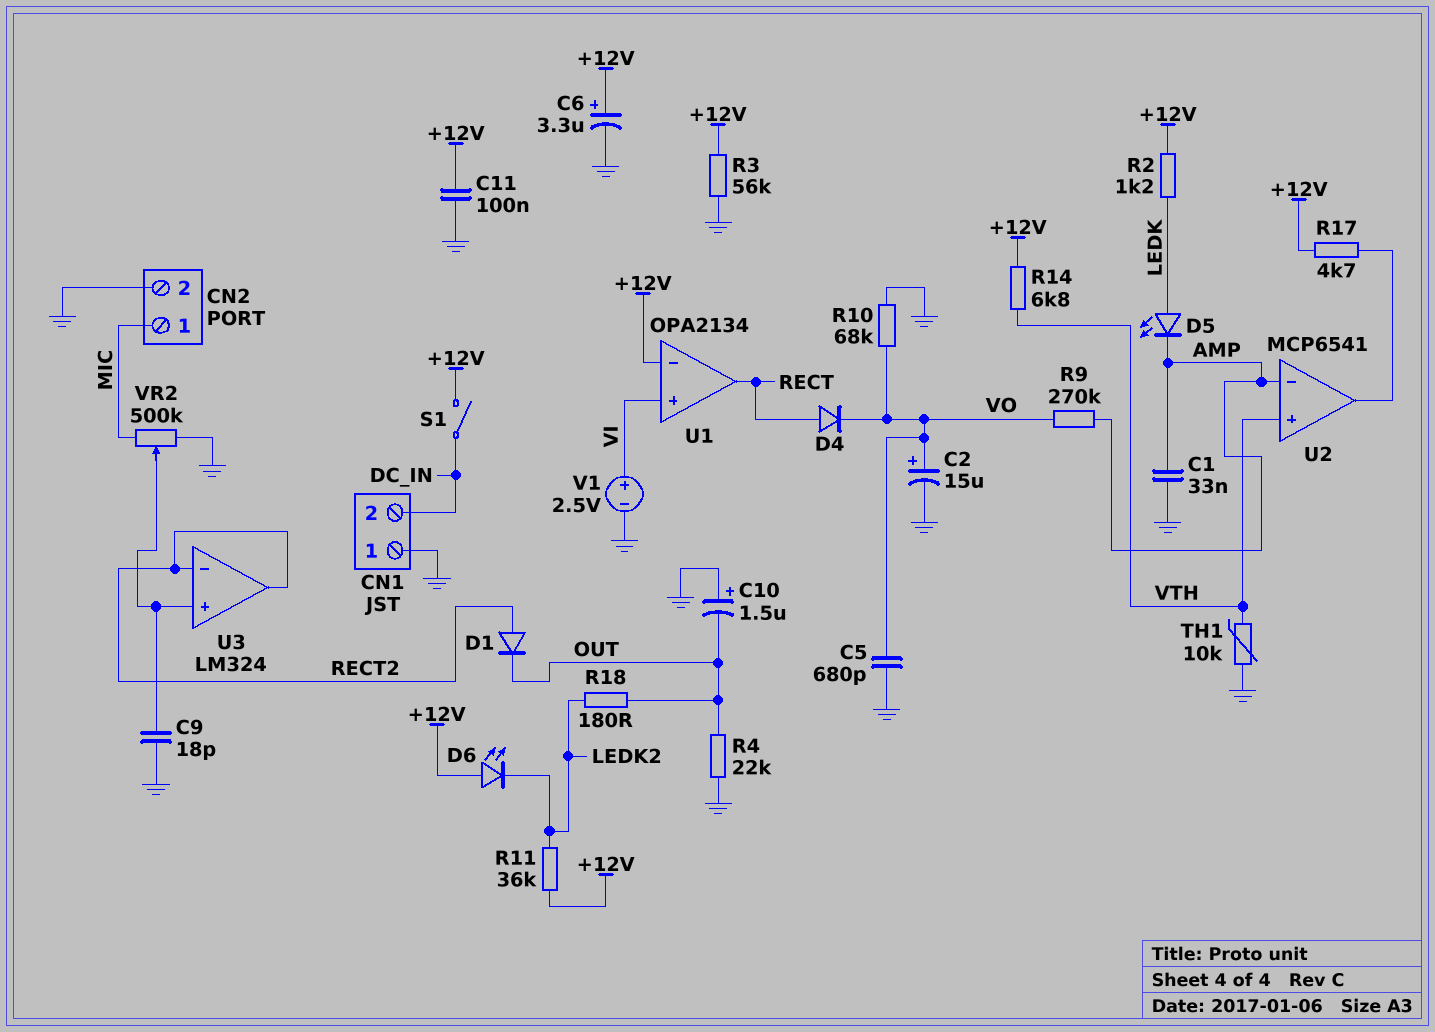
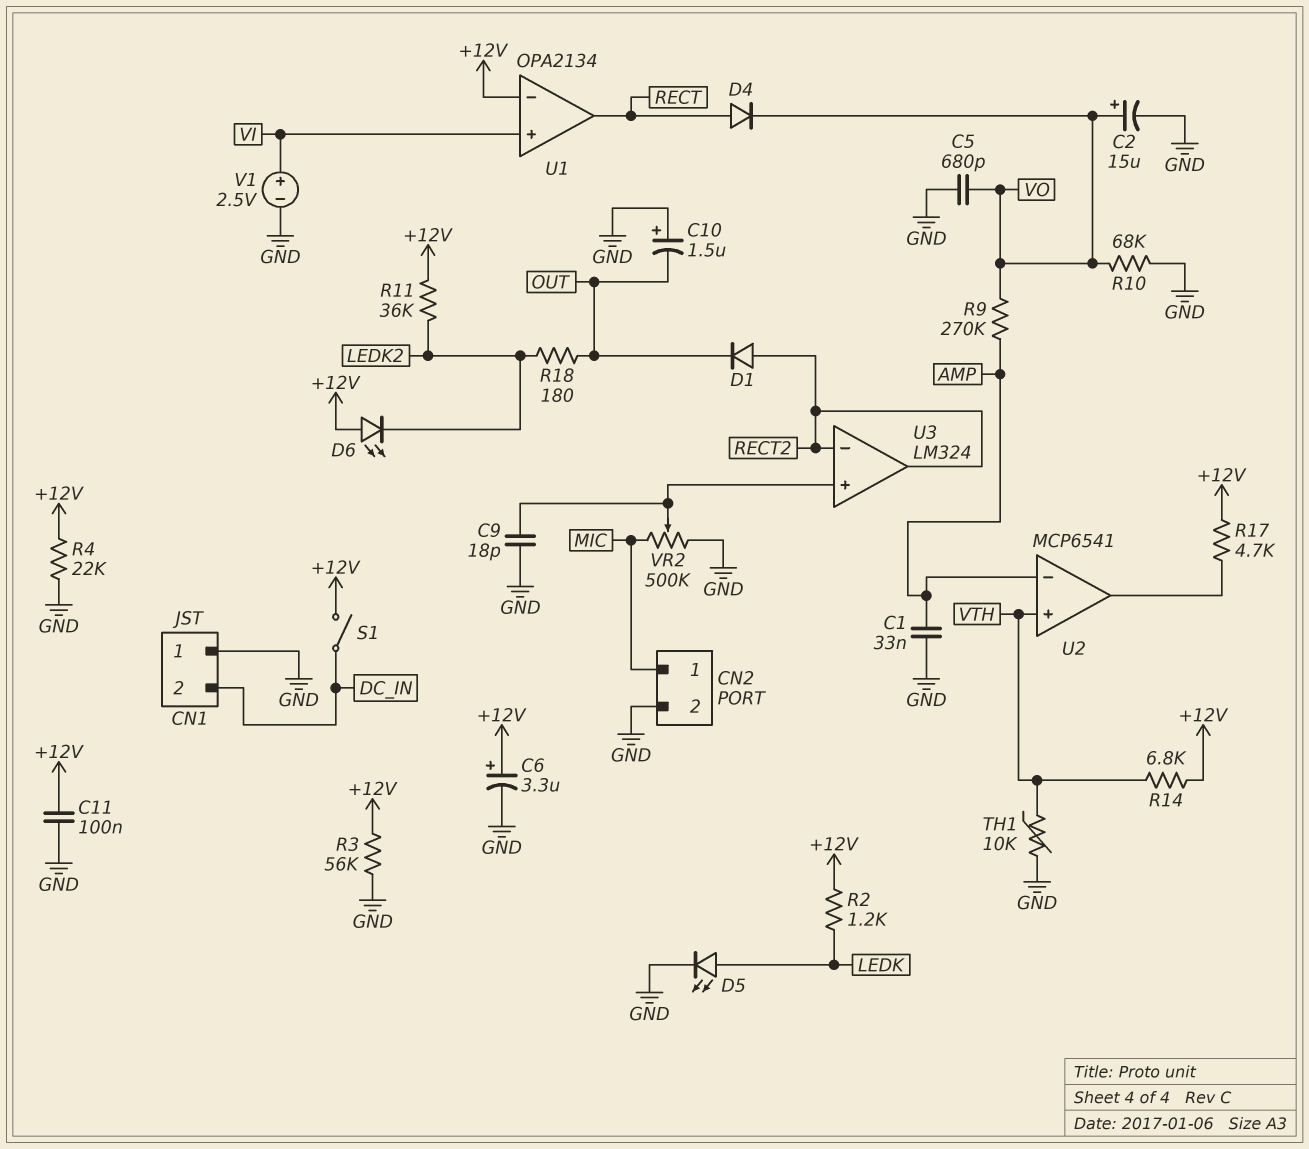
D5: LED (A LEDK, K AMP) -> LED (A LEDK, K GND)
R4: 22k (GND, OUT) -> 22k (+12V, GND)

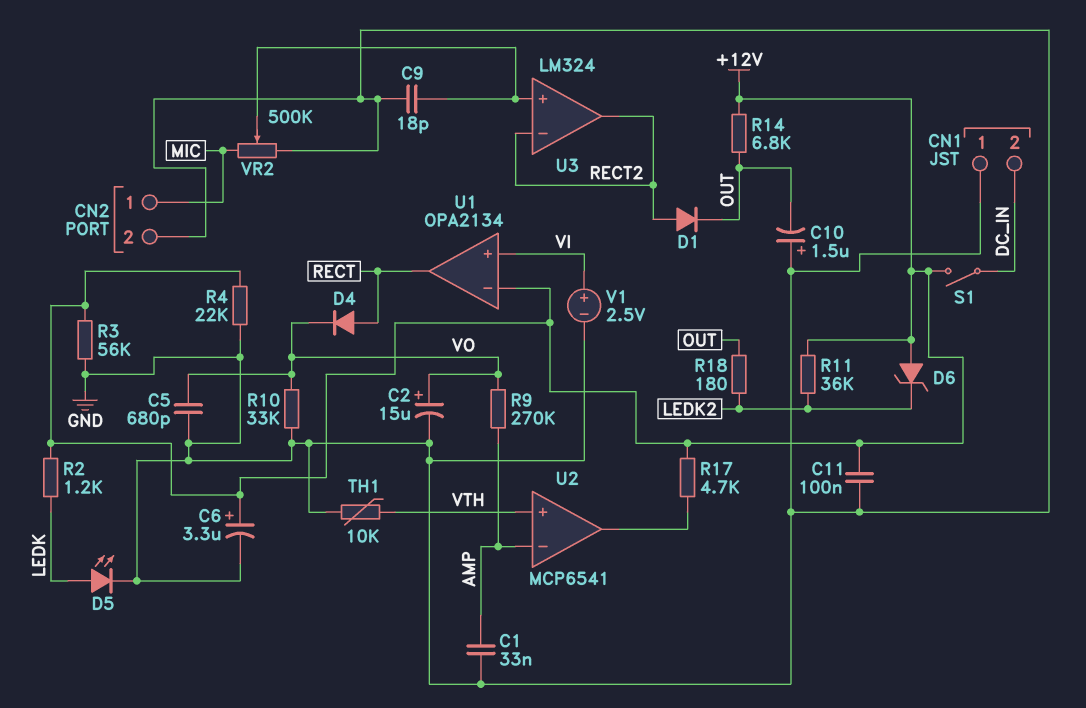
D6: LED (A +12V, K LEDK2) -> zener (A +12V, K LEDK2)
R10: 68k (GND, VO) -> 33k (GND, VO)
R14: 6.8k (+12V, VTH) -> 6.8k (+12V, OUT)

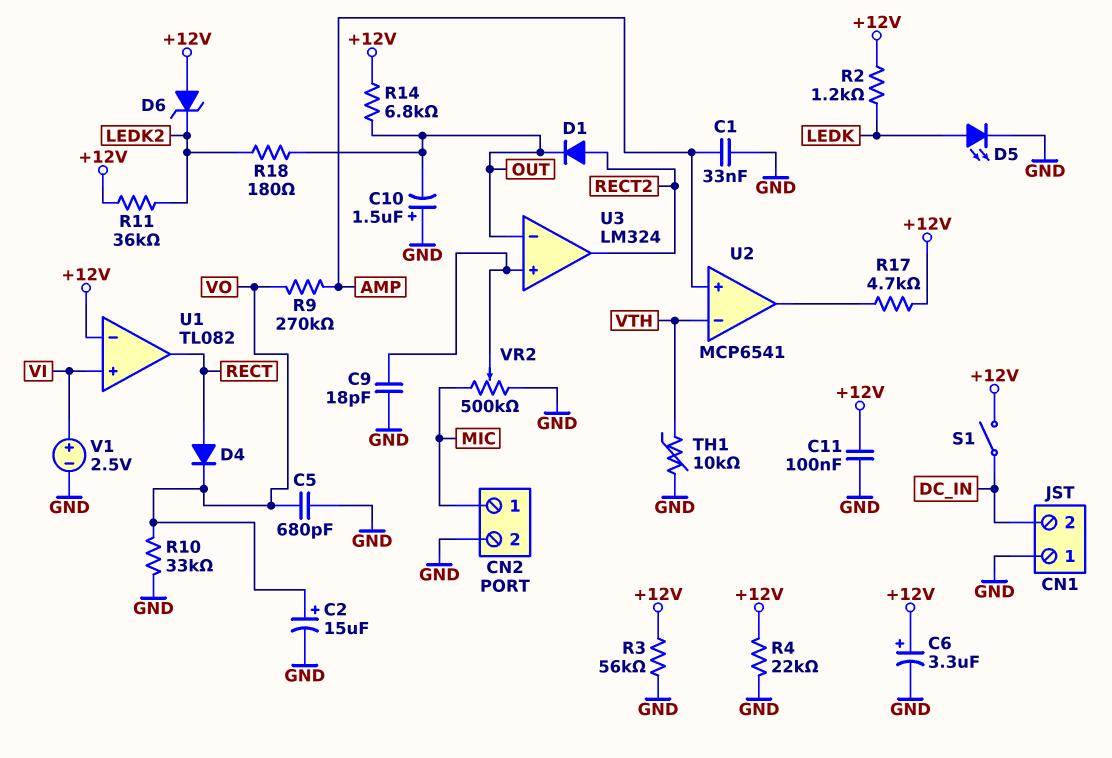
U1: OPA2134 -> TL082
U2 pin in+: VTH -> AMP
U2 pin in-: AMP -> VTH
U3 pin in-: RECT2 -> OUT

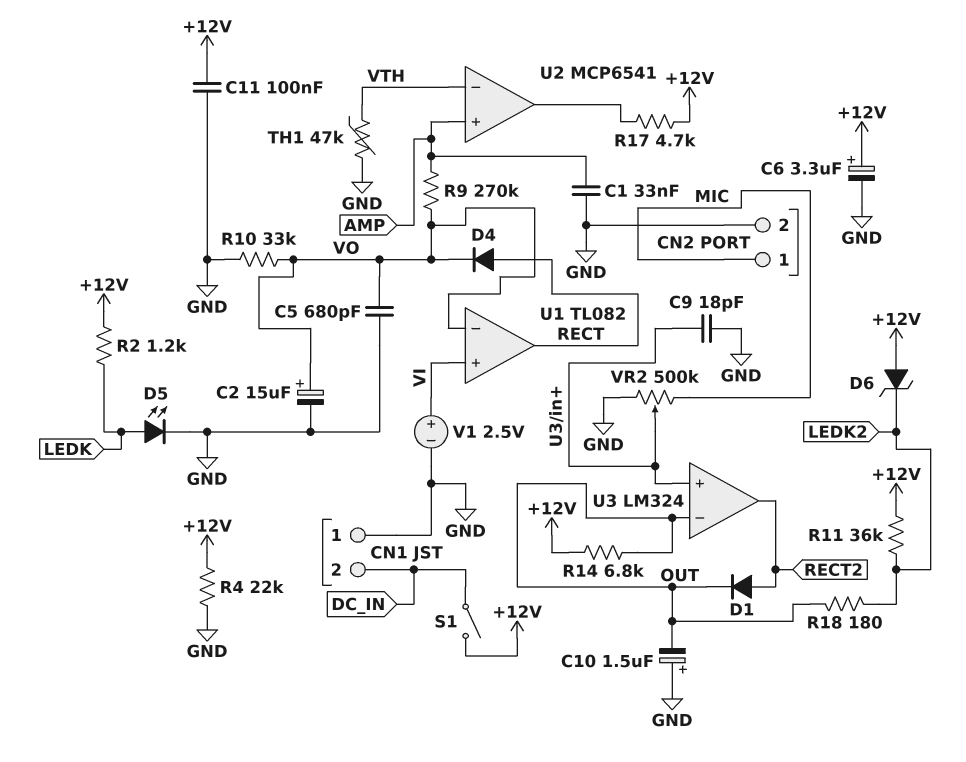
R3: 56k (+12V, GND) -> none
TH1: 10k (GND, VTH) -> 47k (GND, VTH)
U1 pin in-: +12V -> VO

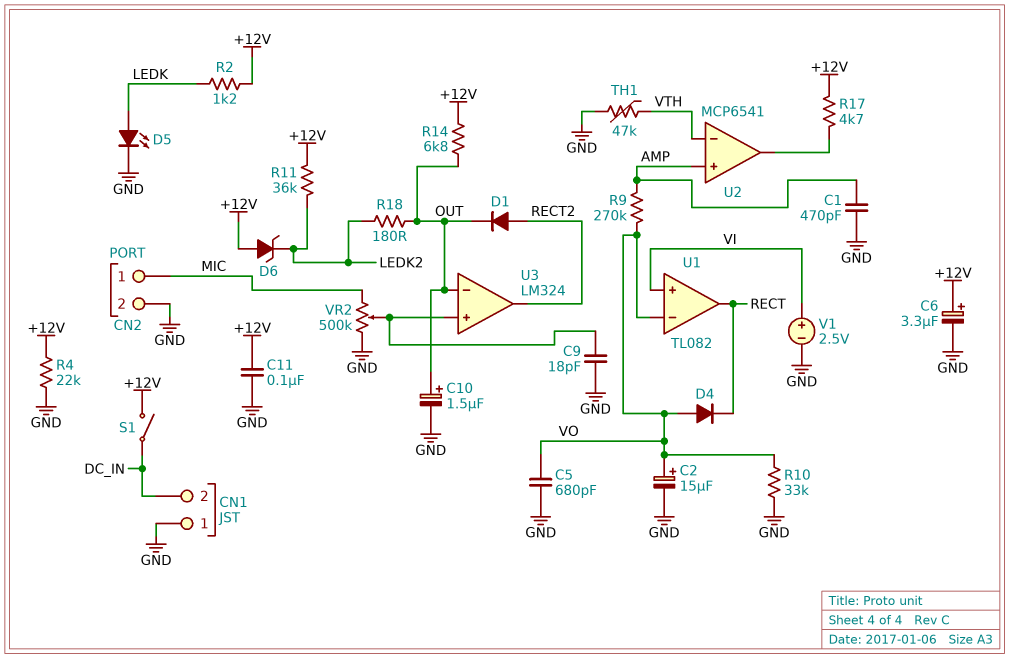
C1: 33nF (AMP, GND) -> 470pF (AMP, GND)
C10: 1.5uF (plus GND, minus OUT) -> 1.5uF (plus OUT, minus GND)
D4: diode (A RECT, K VO) -> diode (A VO, K RECT)

